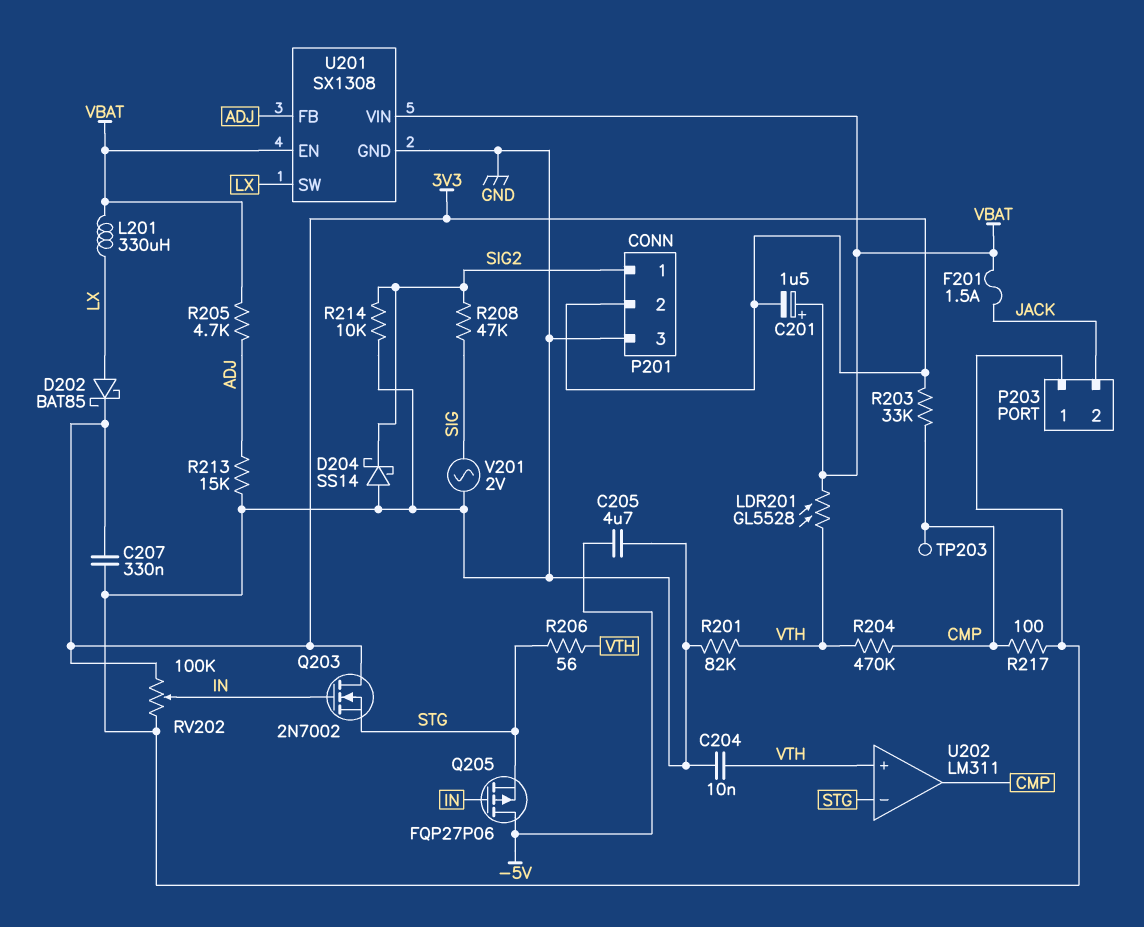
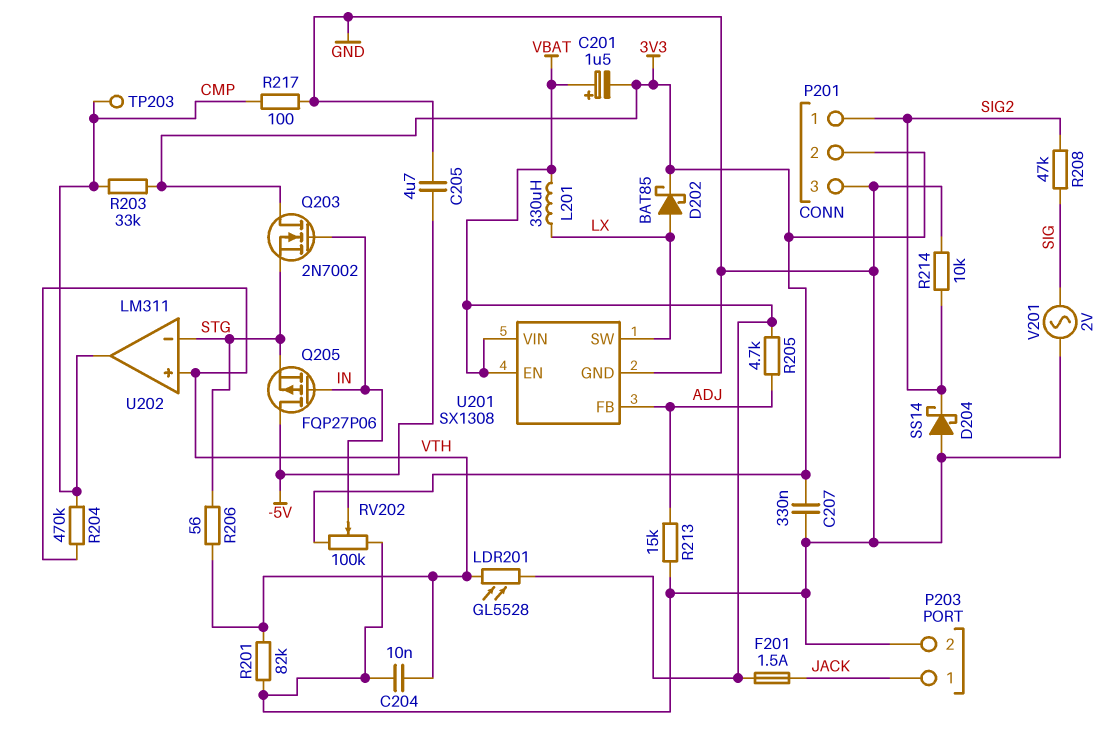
P203 pin 1: GND -> JACK
P203 pin 2: JACK -> GND

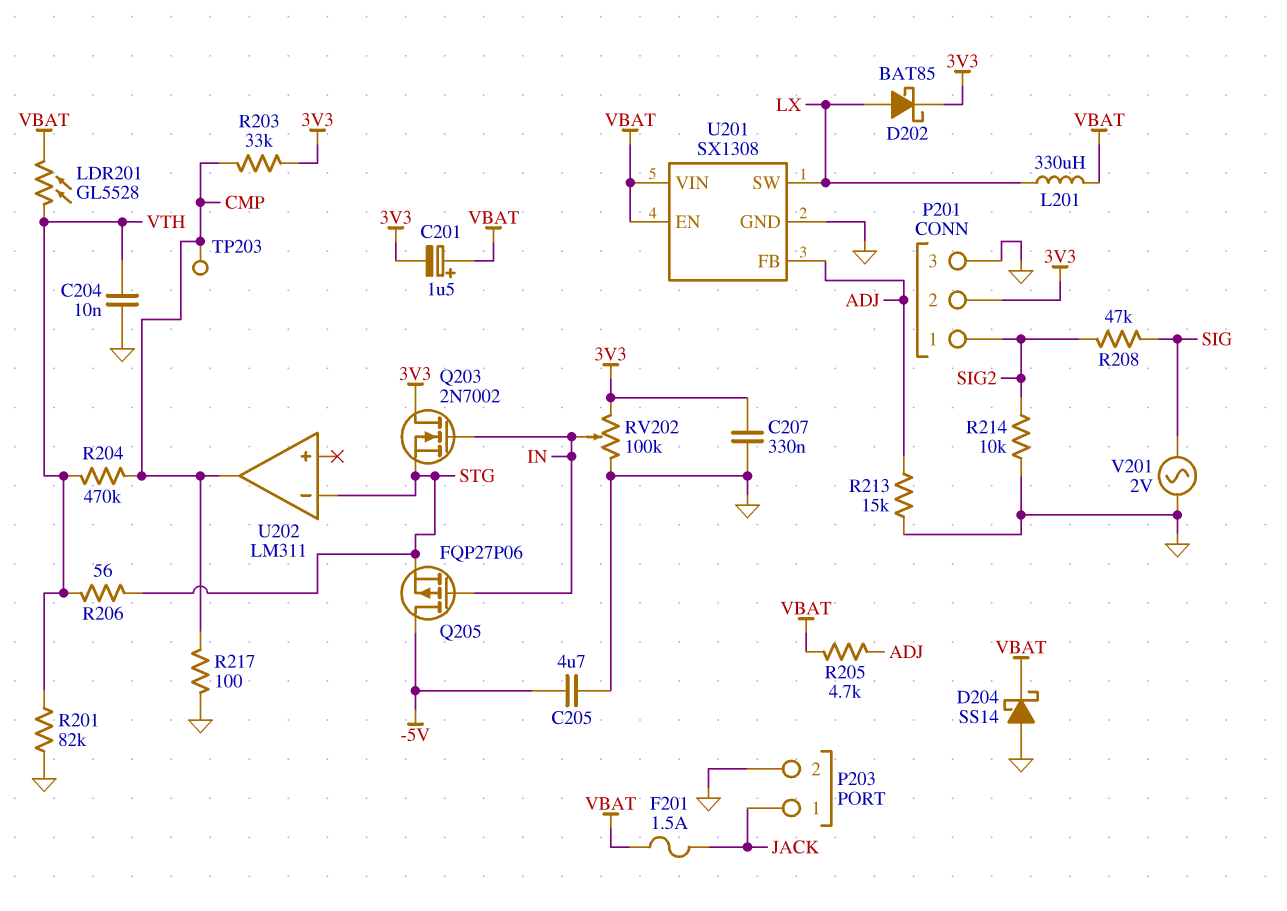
D204: schottky SS14 (A GND, K SIG2) -> schottky SS14 (A GND, K VBAT)
U202 pin in+: VTH -> none

